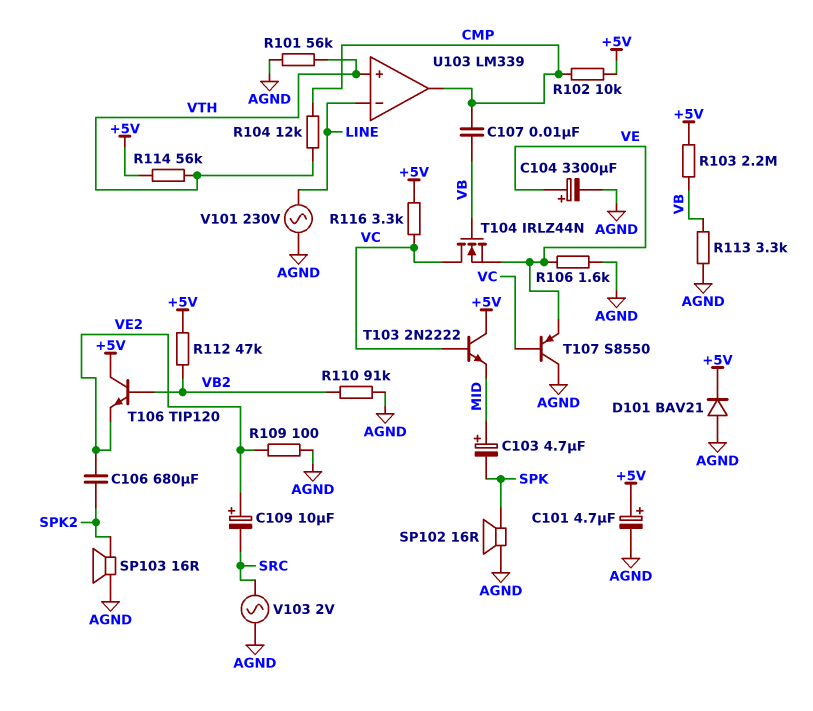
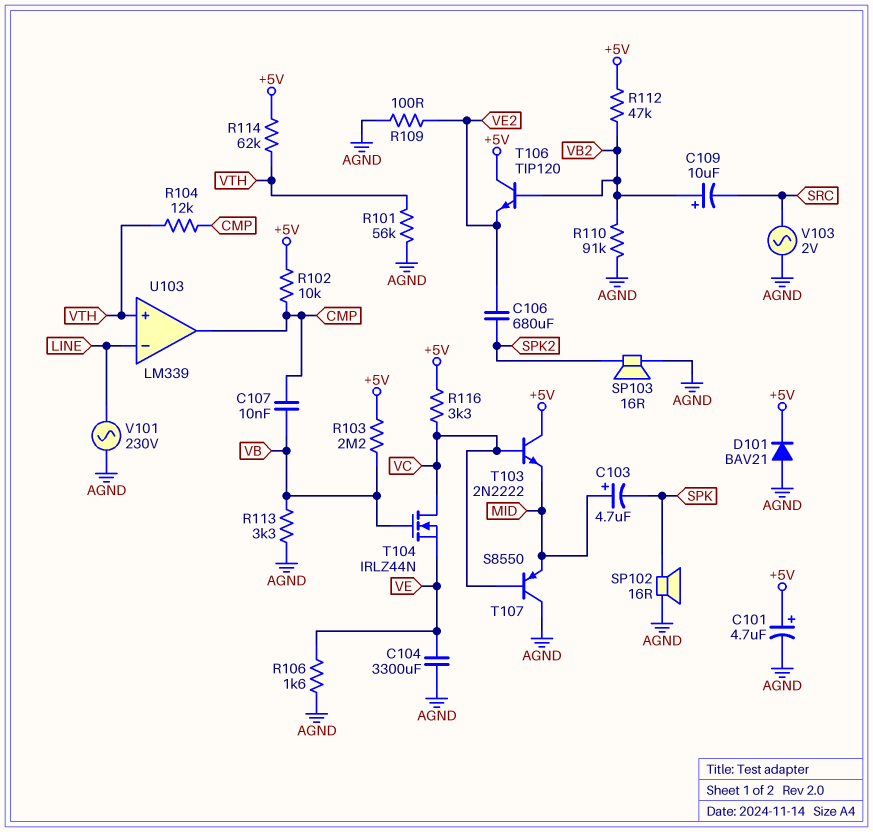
C104: 3300uF (plus VE, minus AGND) -> 3300uF (AGND, VE)
C109: 10uF (plus VE2, minus SRC) -> 10uF (plus VB2, minus SRC)
R114: 56k (+5V, VTH) -> 62k (+5V, VTH)
T107: PNP S8550 (B VC, C AGND, E VE) -> PNP S8550 (B VC, C AGND, E MID)

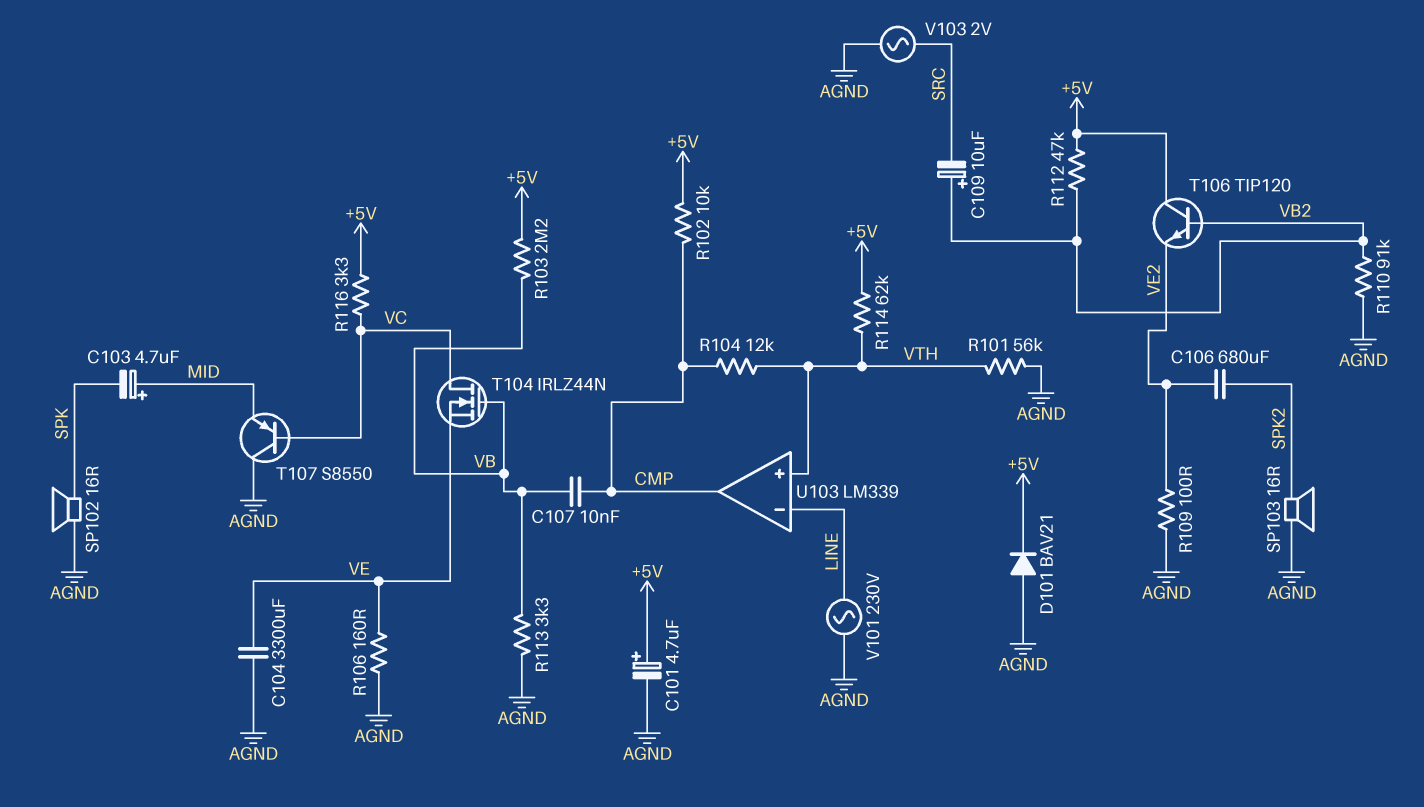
R106: 1.6k (AGND, VE) -> 160 (AGND, VE)
T103: NPN 2N2222 (B VC, C +5V, E MID) -> none

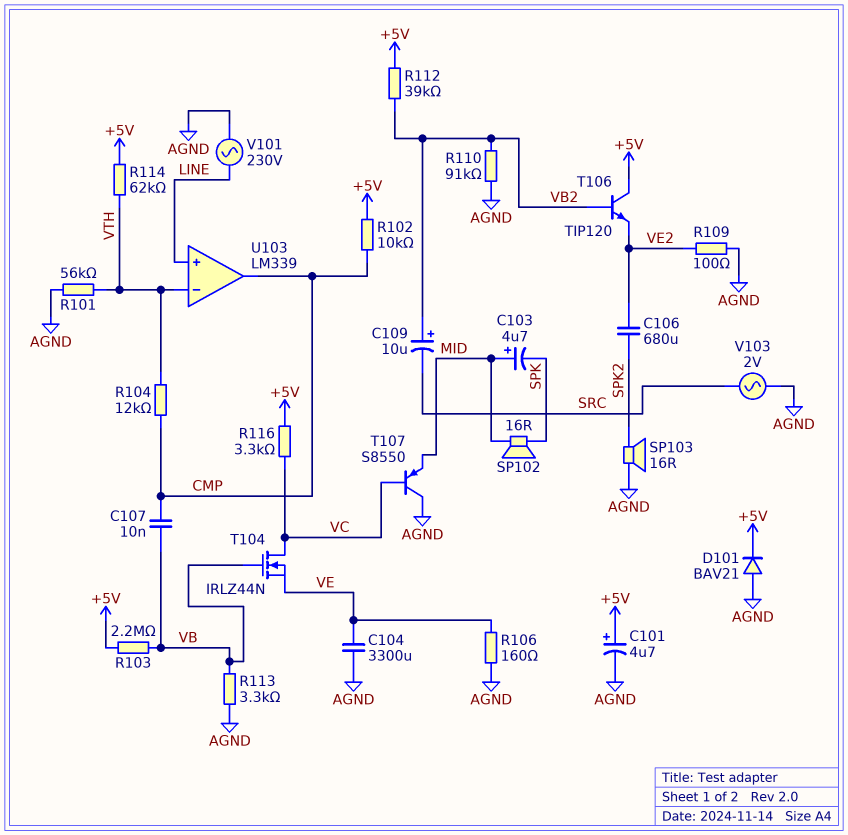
R112: 47k (+5V, VB2) -> 39k (+5V, VB2)
SP102: speaker 16R (AGND, SPK) -> speaker 16R (MID, SPK)
U103 pin in+: VTH -> LINE
U103 pin in-: LINE -> VTH

